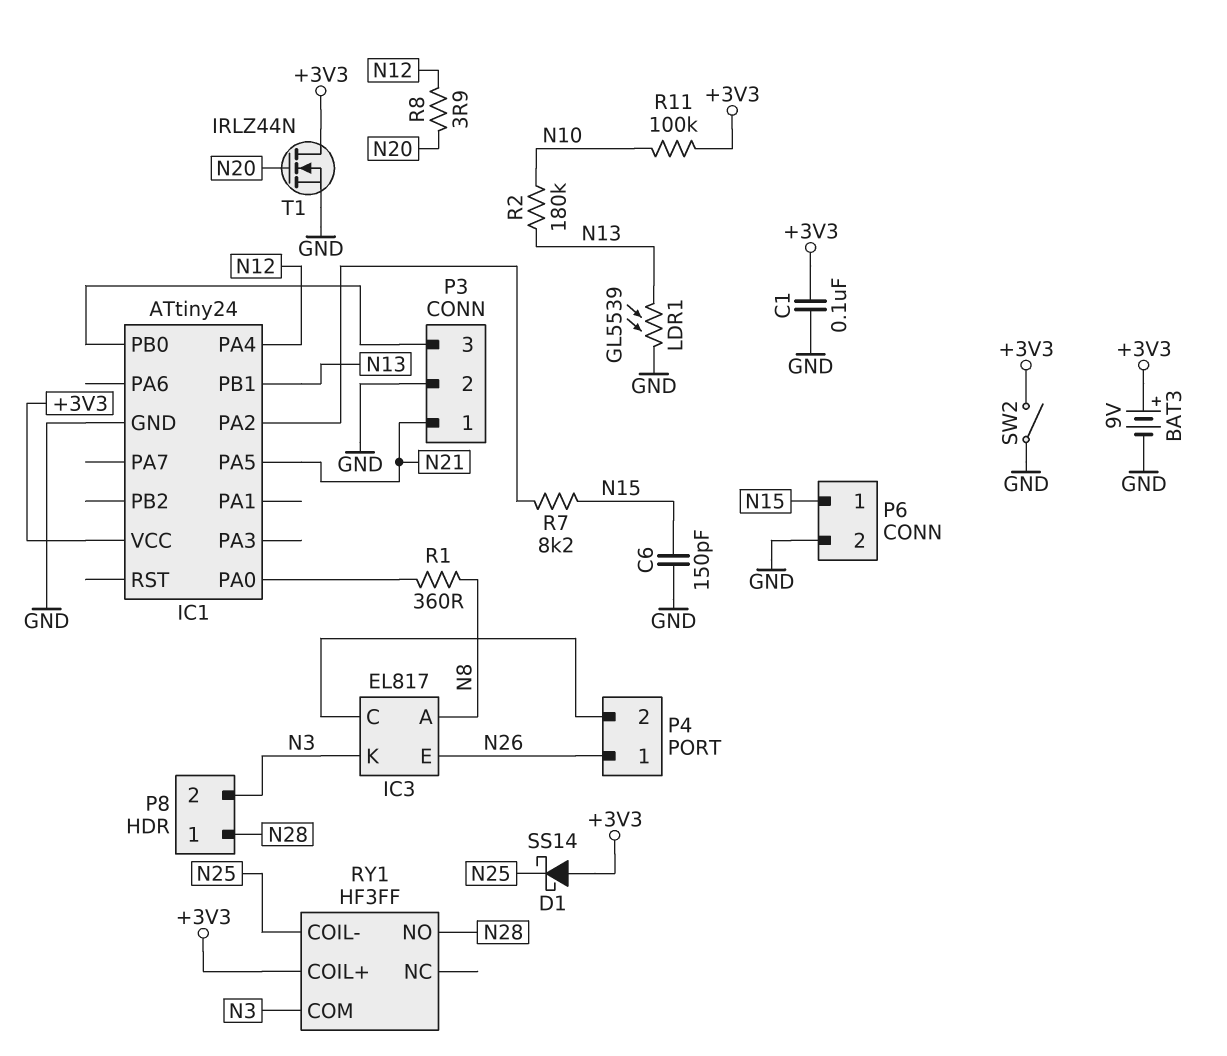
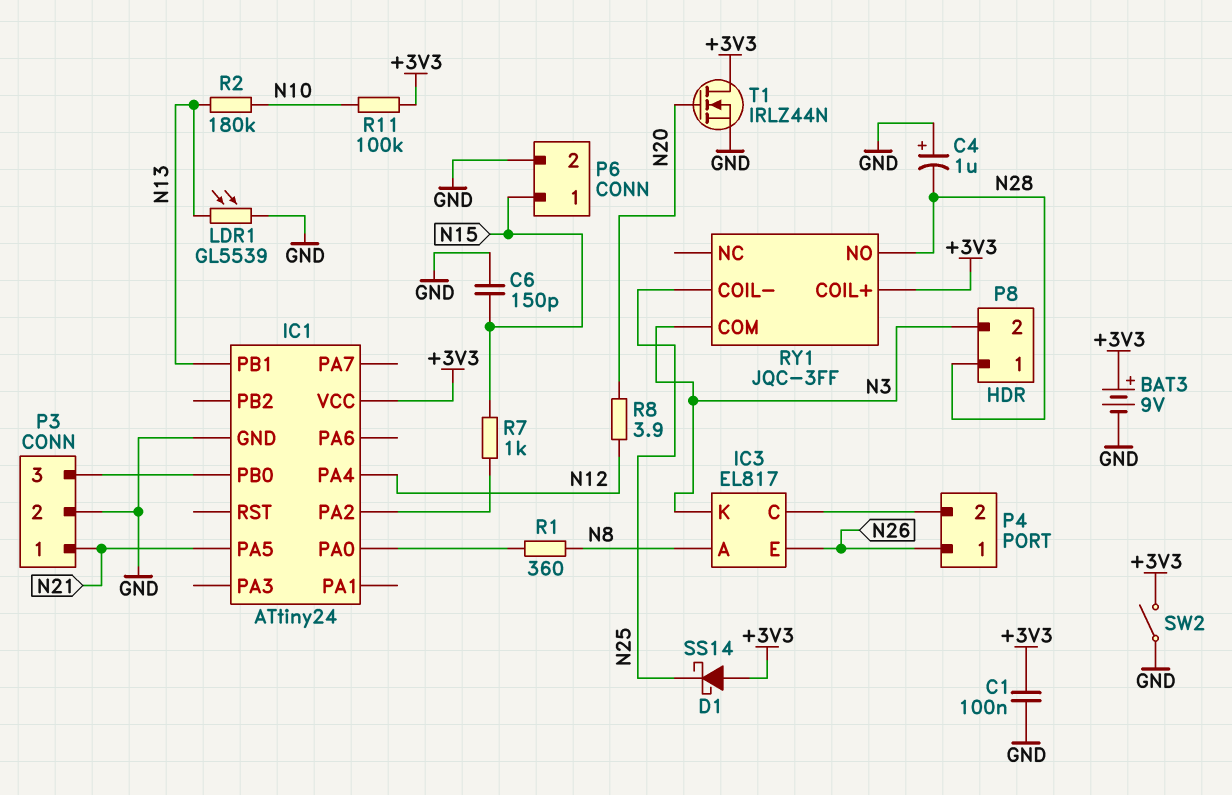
C4: none -> 1uF (plus GND, minus N28)
R7: 8.2k (IC1/PA2, N15) -> 1k (IC1/PA2, N15)
RY1: HF3FF -> JQC-3FF

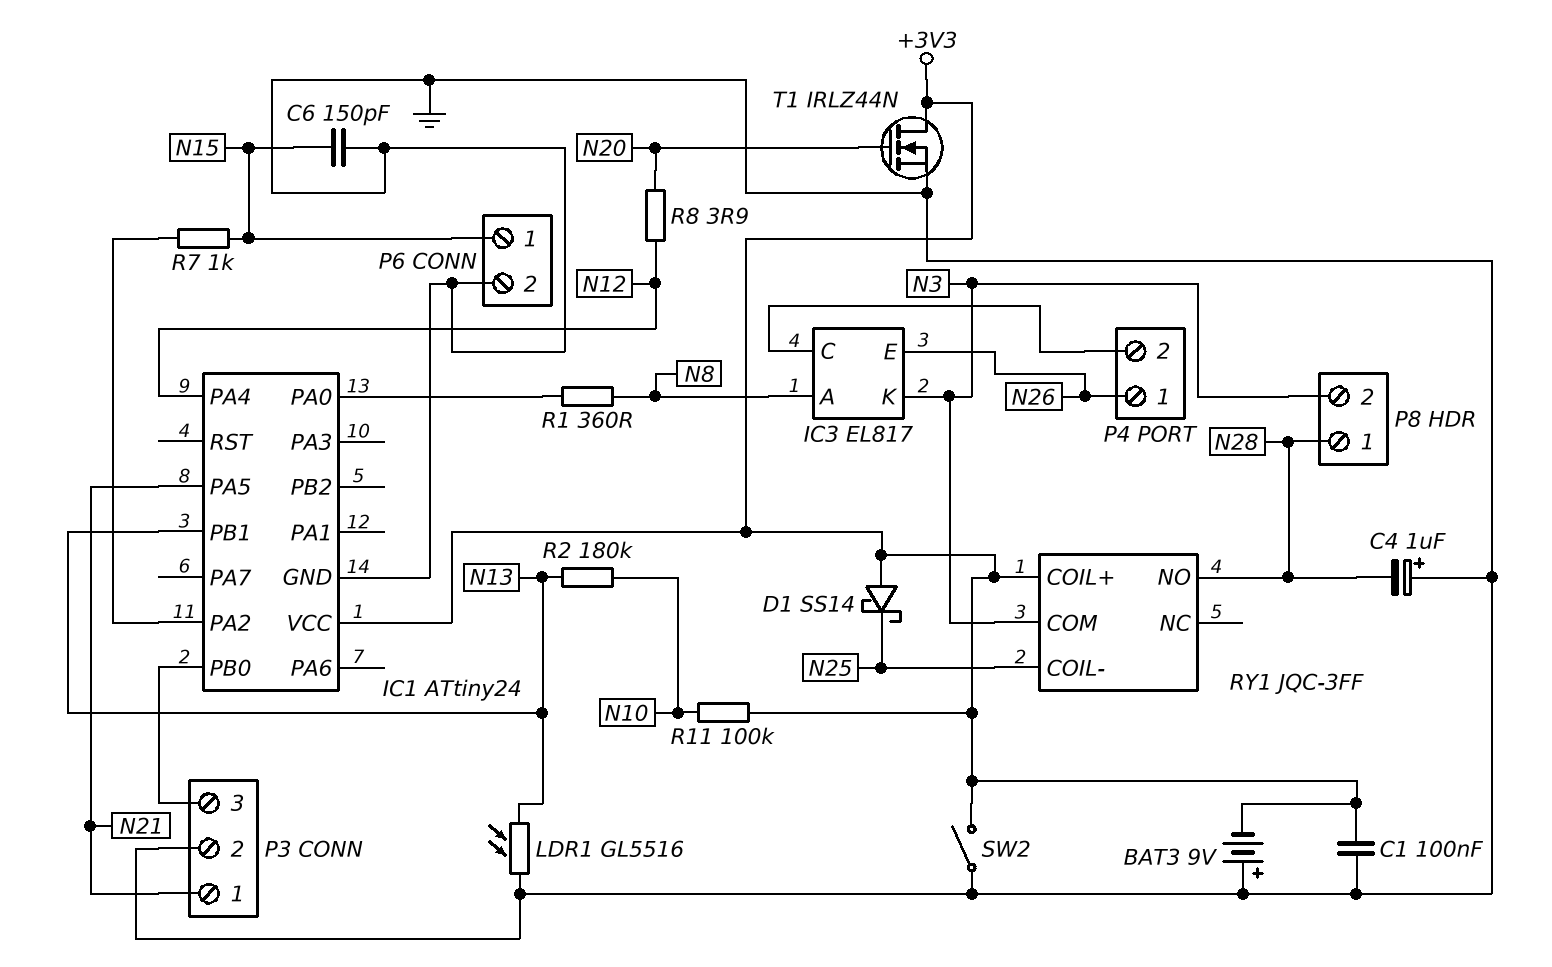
BAT3: 9V (plus +3V3, minus GND) -> 9V (plus GND, minus +3V3)
LDR1: GL5539 (GND, N13) -> GL5516 (GND, N13)

